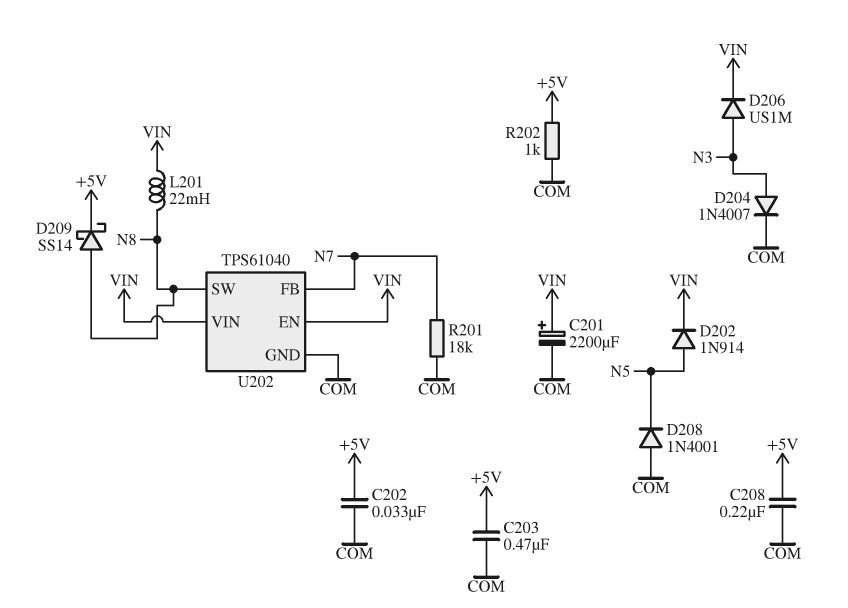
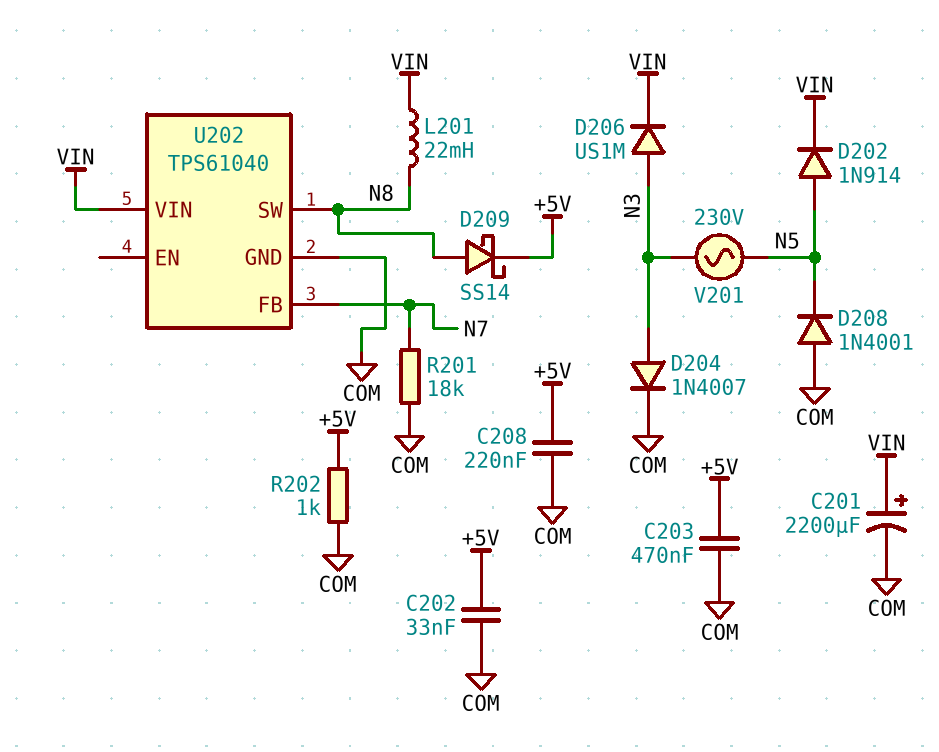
U202 pin EN: VIN -> none
V201: none -> AC 230V (N3, N5)

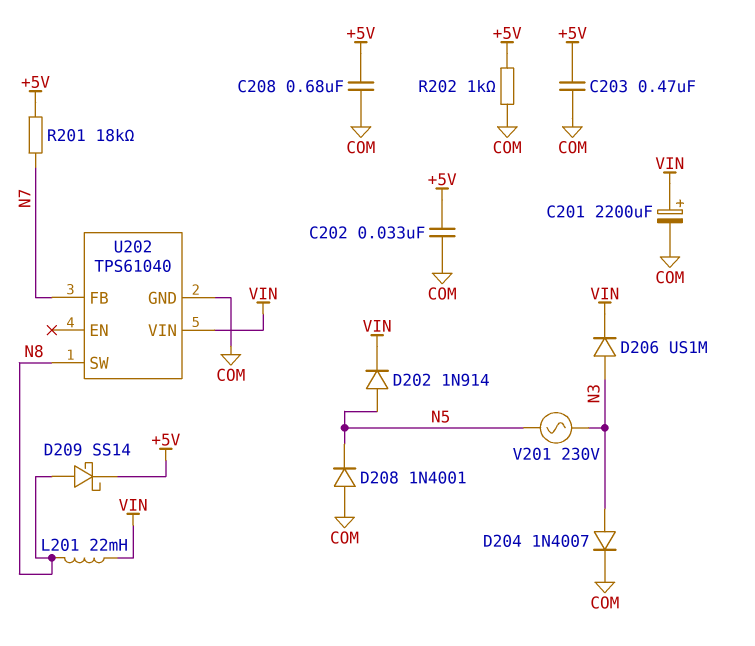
C208: 220nF (+5V, COM) -> 680nF (+5V, COM)
R201: 18k (COM, N7) -> 18k (+5V, N7)

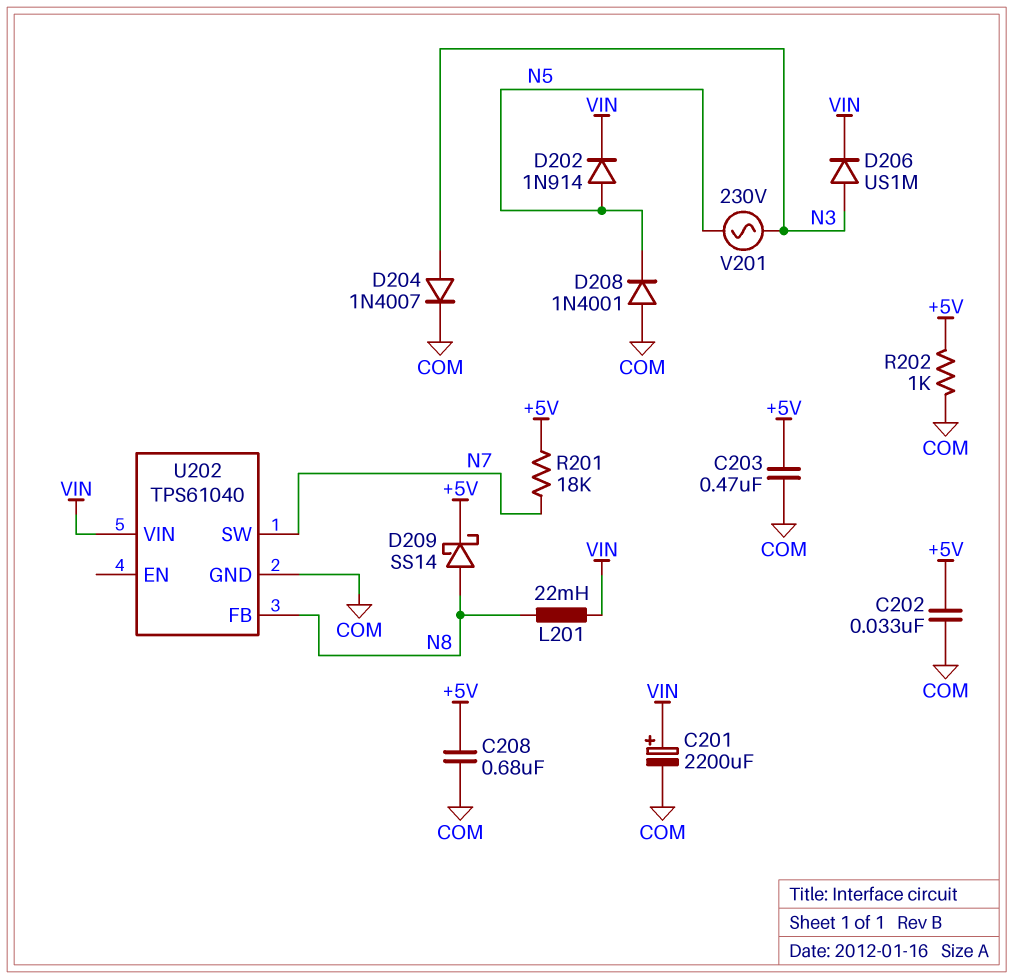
U202 pin FB: N7 -> N8
U202 pin SW: N8 -> N7

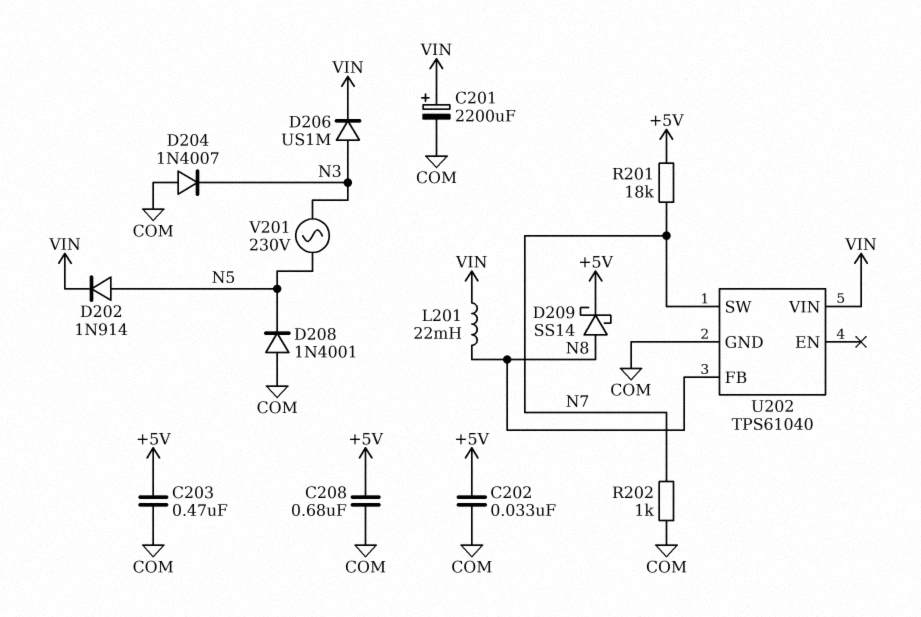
D204: diode 1N4007 (A N3, K COM) -> diode 1N4007 (A COM, K N3)
R202: 1k (+5V, COM) -> 1k (COM, N7)

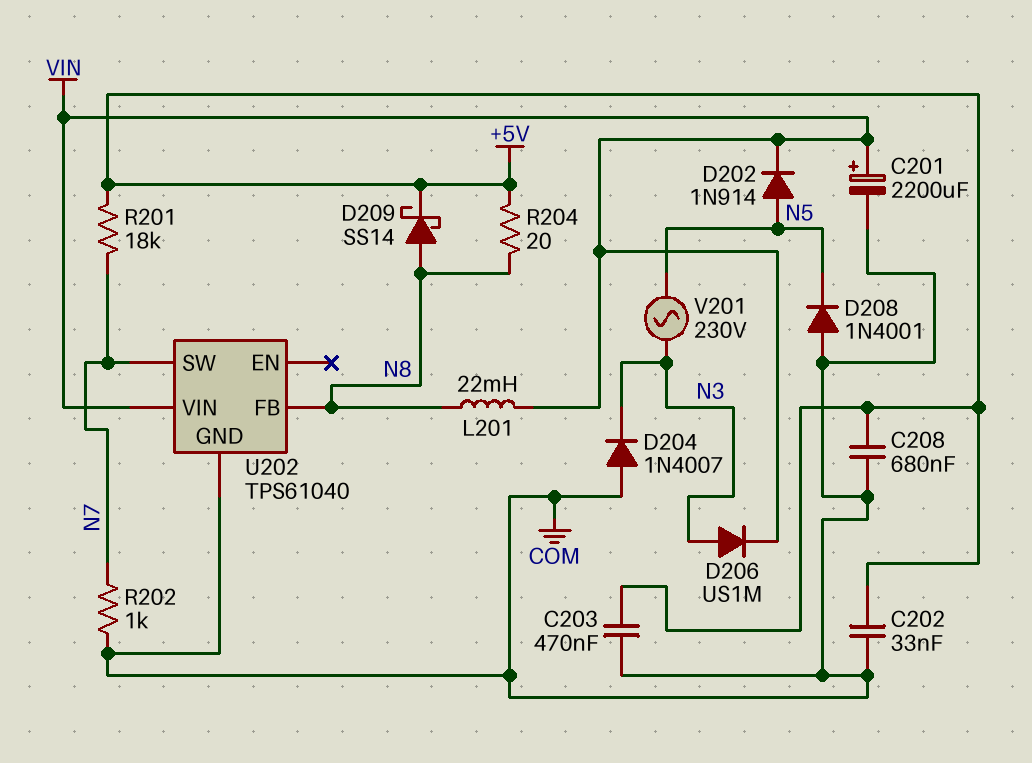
R204: none -> 20 (+5V, N8)

